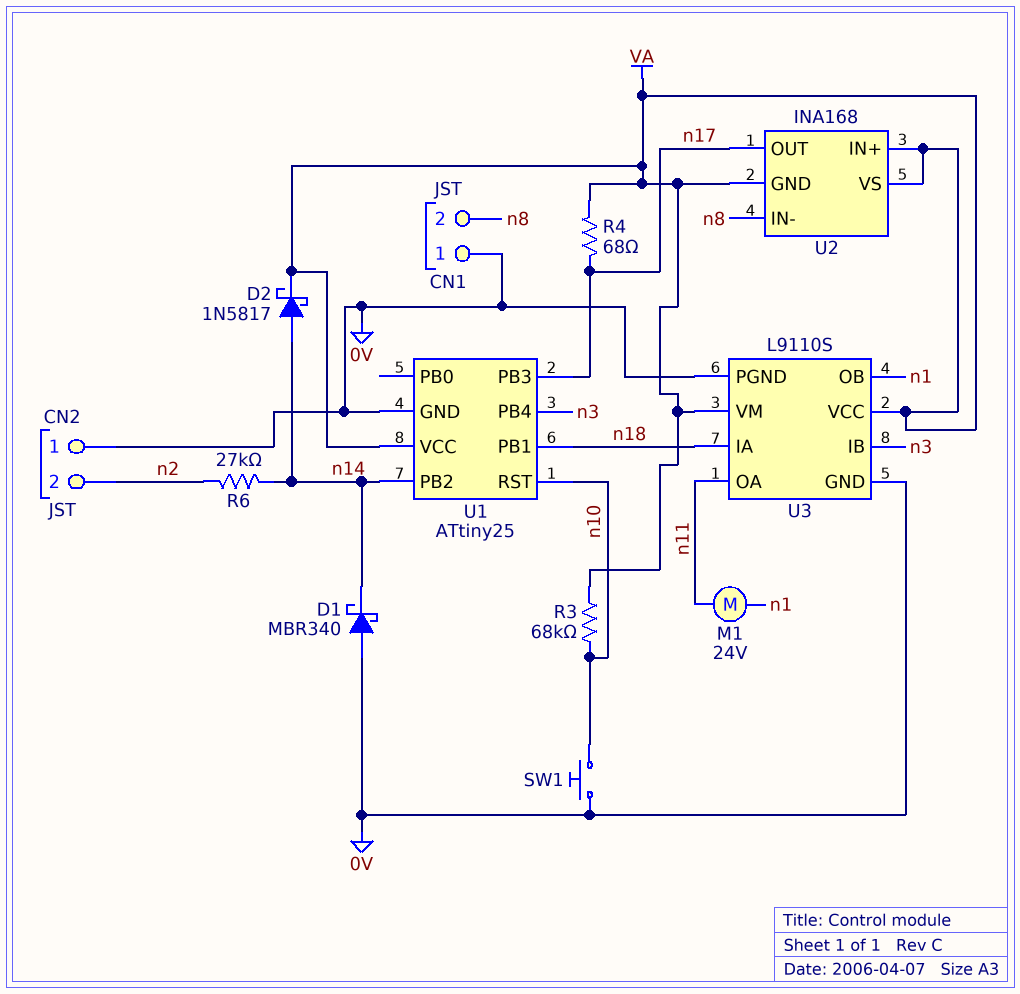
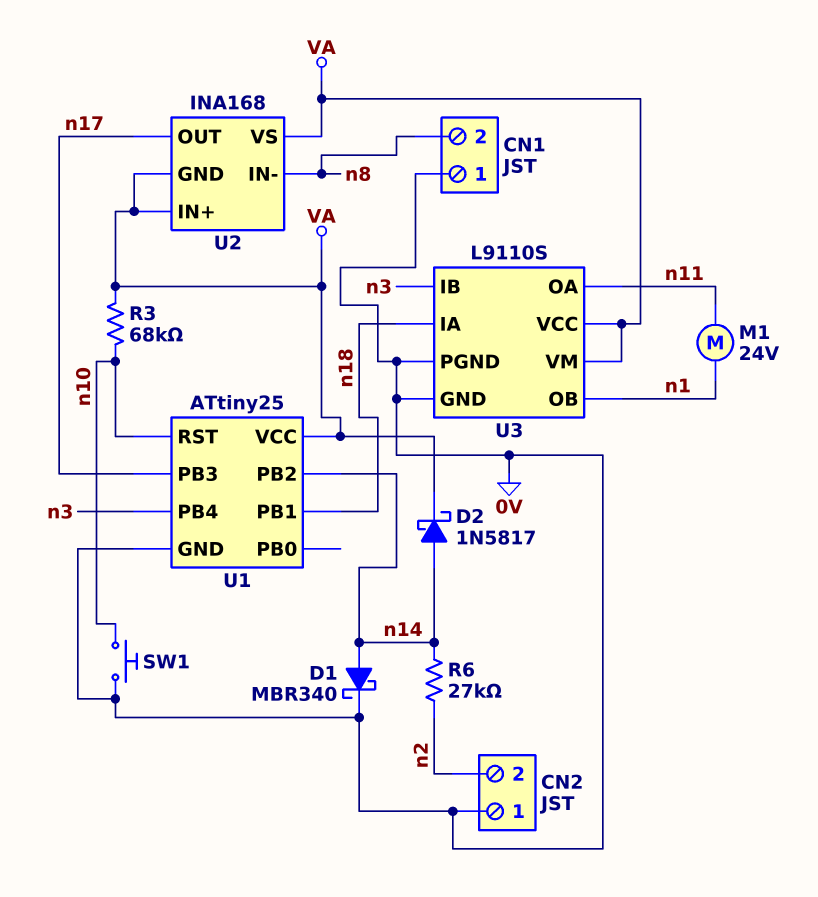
D1: schottky MBR340 (A 0V, K n14) -> schottky MBR340 (A n14, K 0V)
R4: 68 (VA, n17) -> none

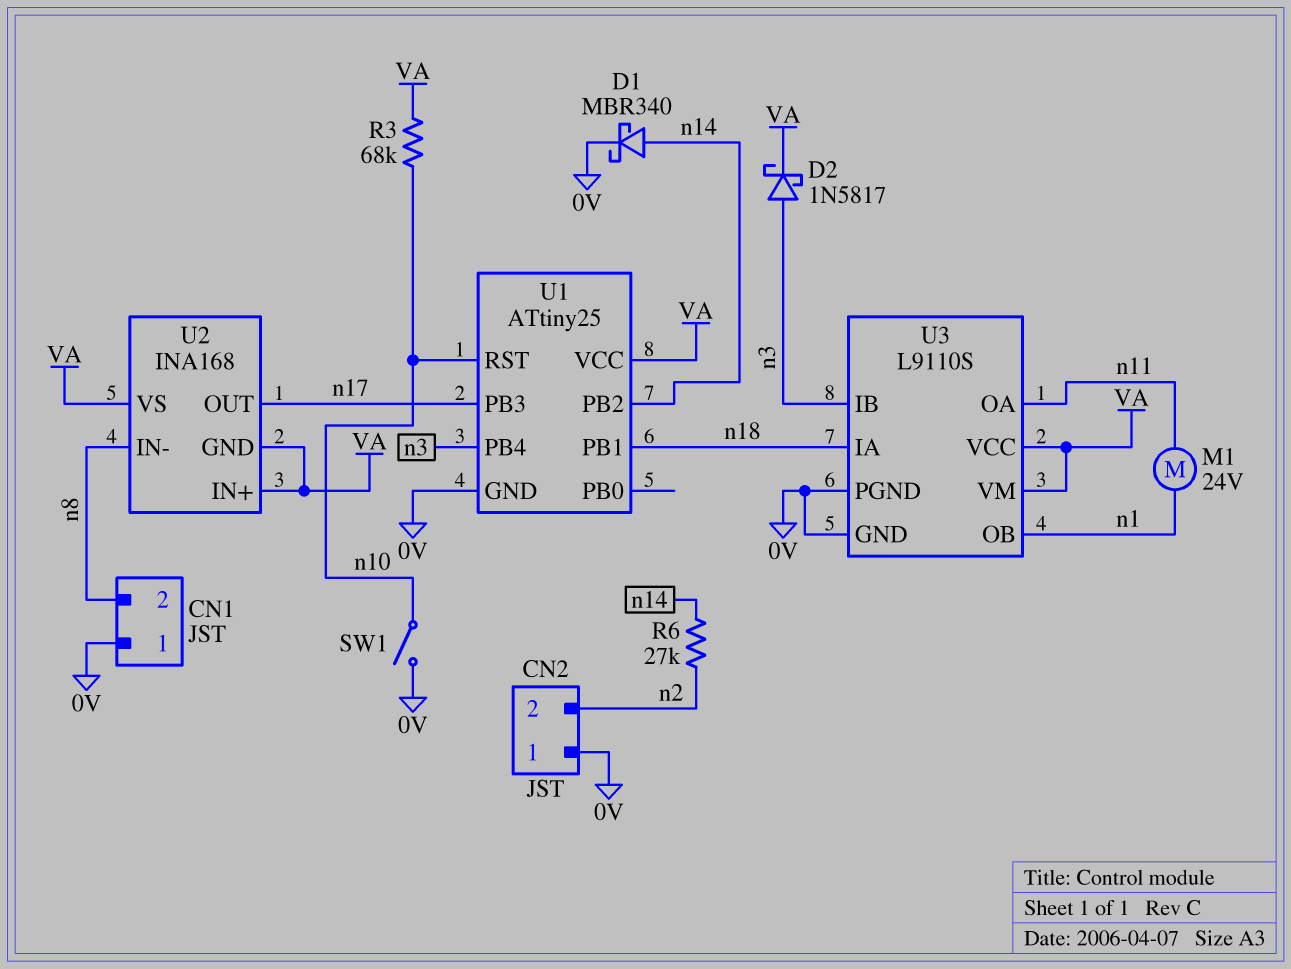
D2: schottky 1N5817 (A n14, K VA) -> schottky 1N5817 (A n3, K VA)
SW1: button (0V, n10) -> switch (0V, n10)

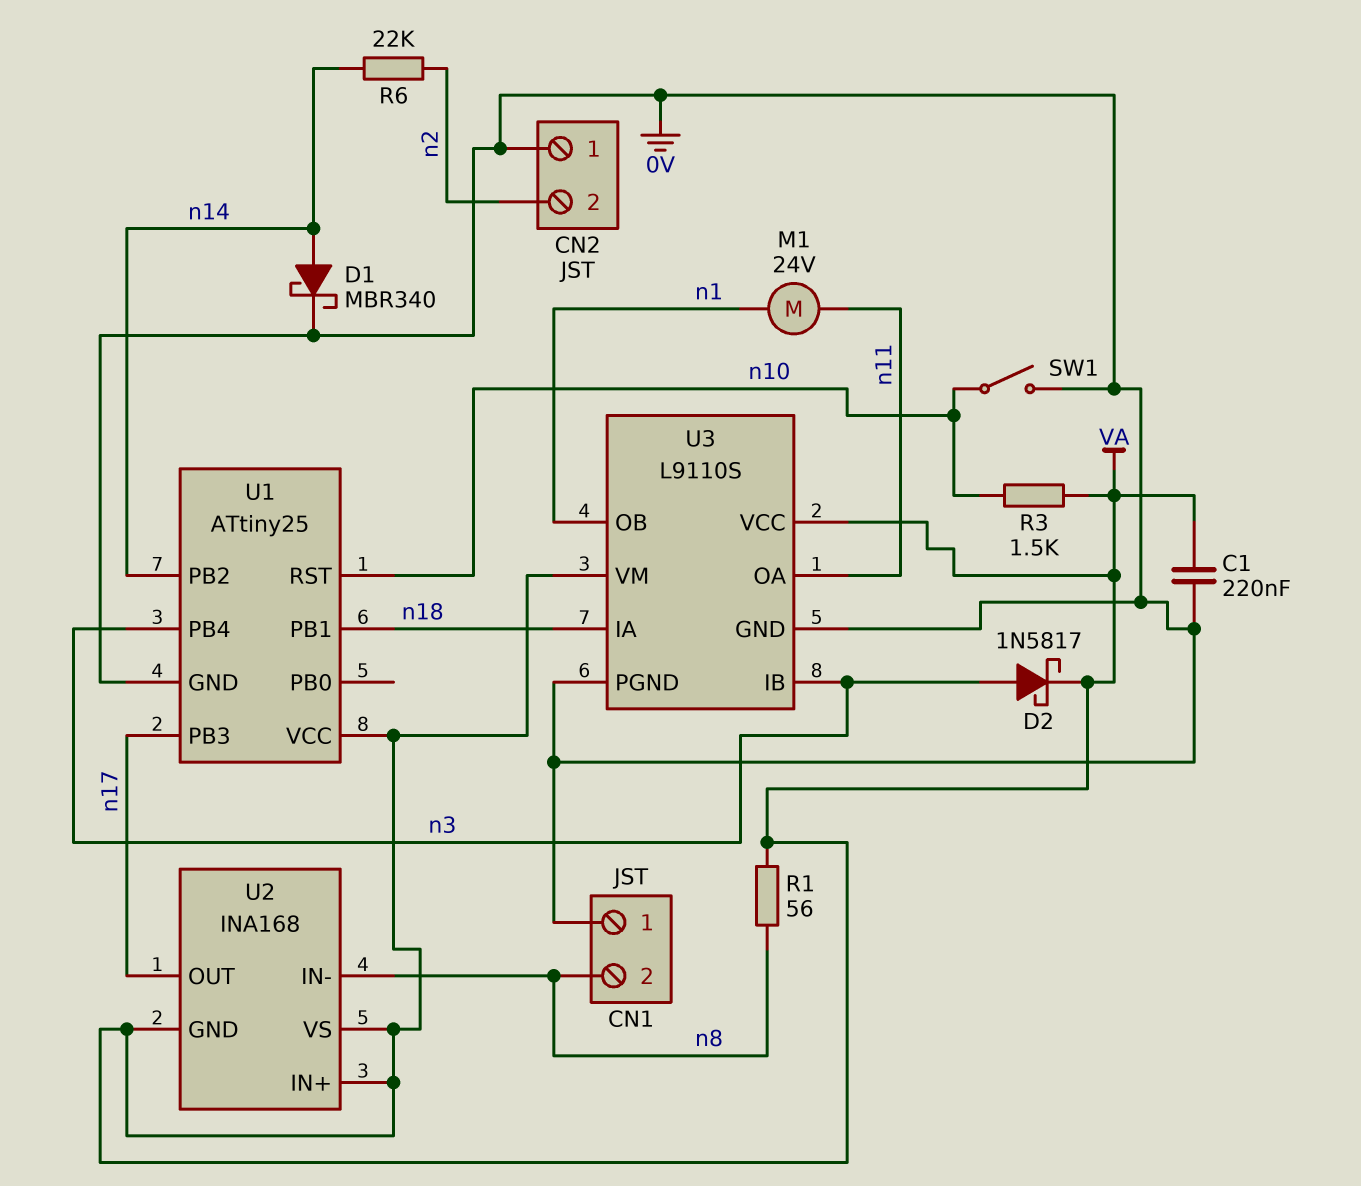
C1: none -> 220nF (0V, VA)
R1: none -> 56 (VA, n8)
R3: 68k (VA, n10) -> 1.5k (VA, n10)
R6: 27k (n2, n14) -> 22k (n2, n14)

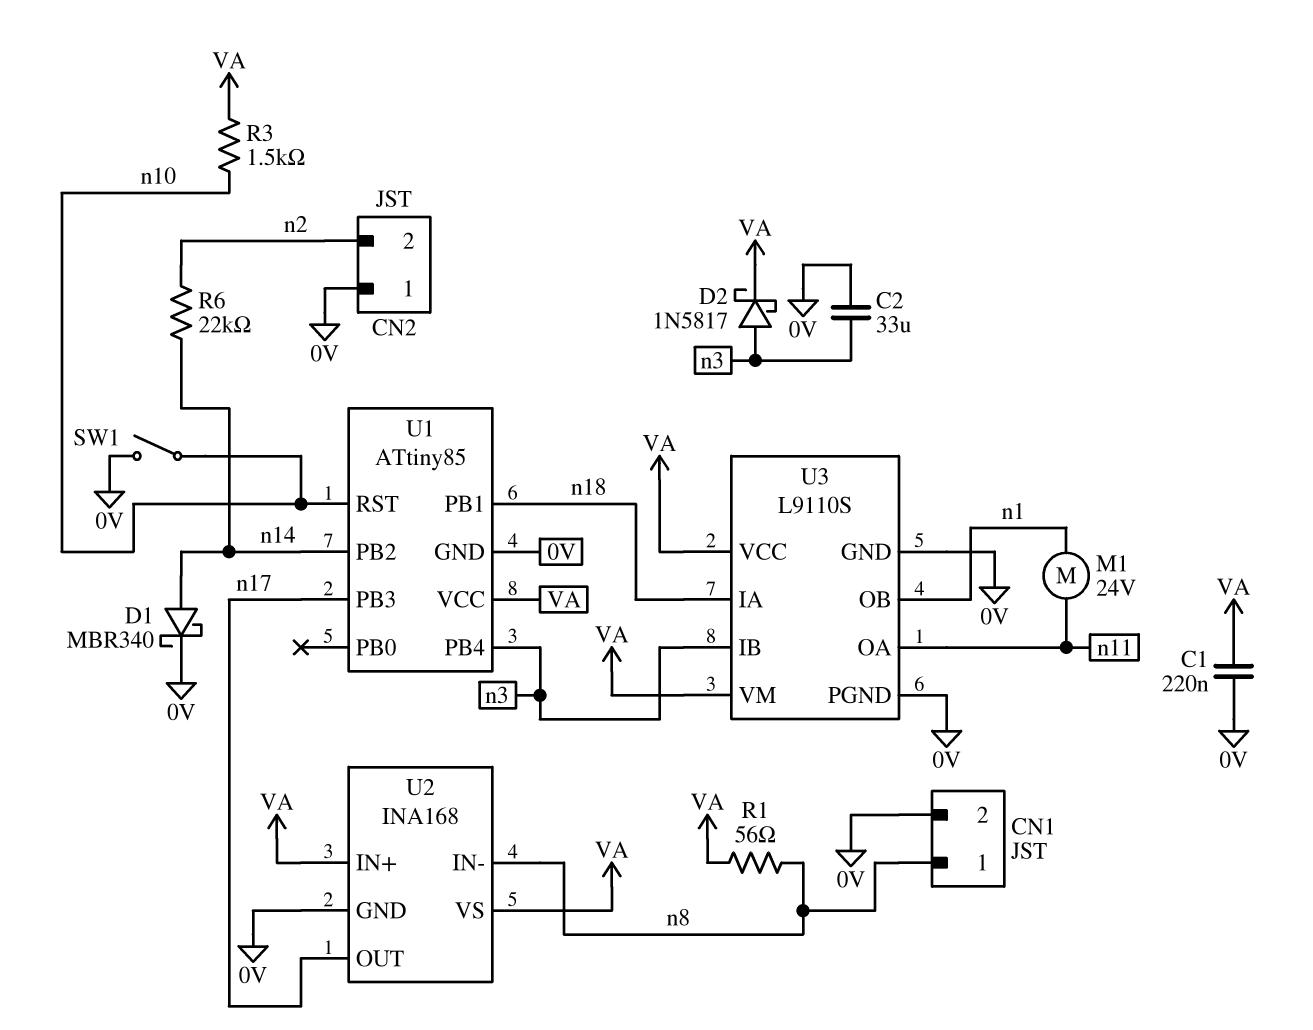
C2: none -> 33uF (0V, n3)
CN1 pin 1: 0V -> n8
CN1 pin 2: n8 -> 0V
U1: ATtiny25 -> ATtiny85
U2 pin GND: VA -> 0V

